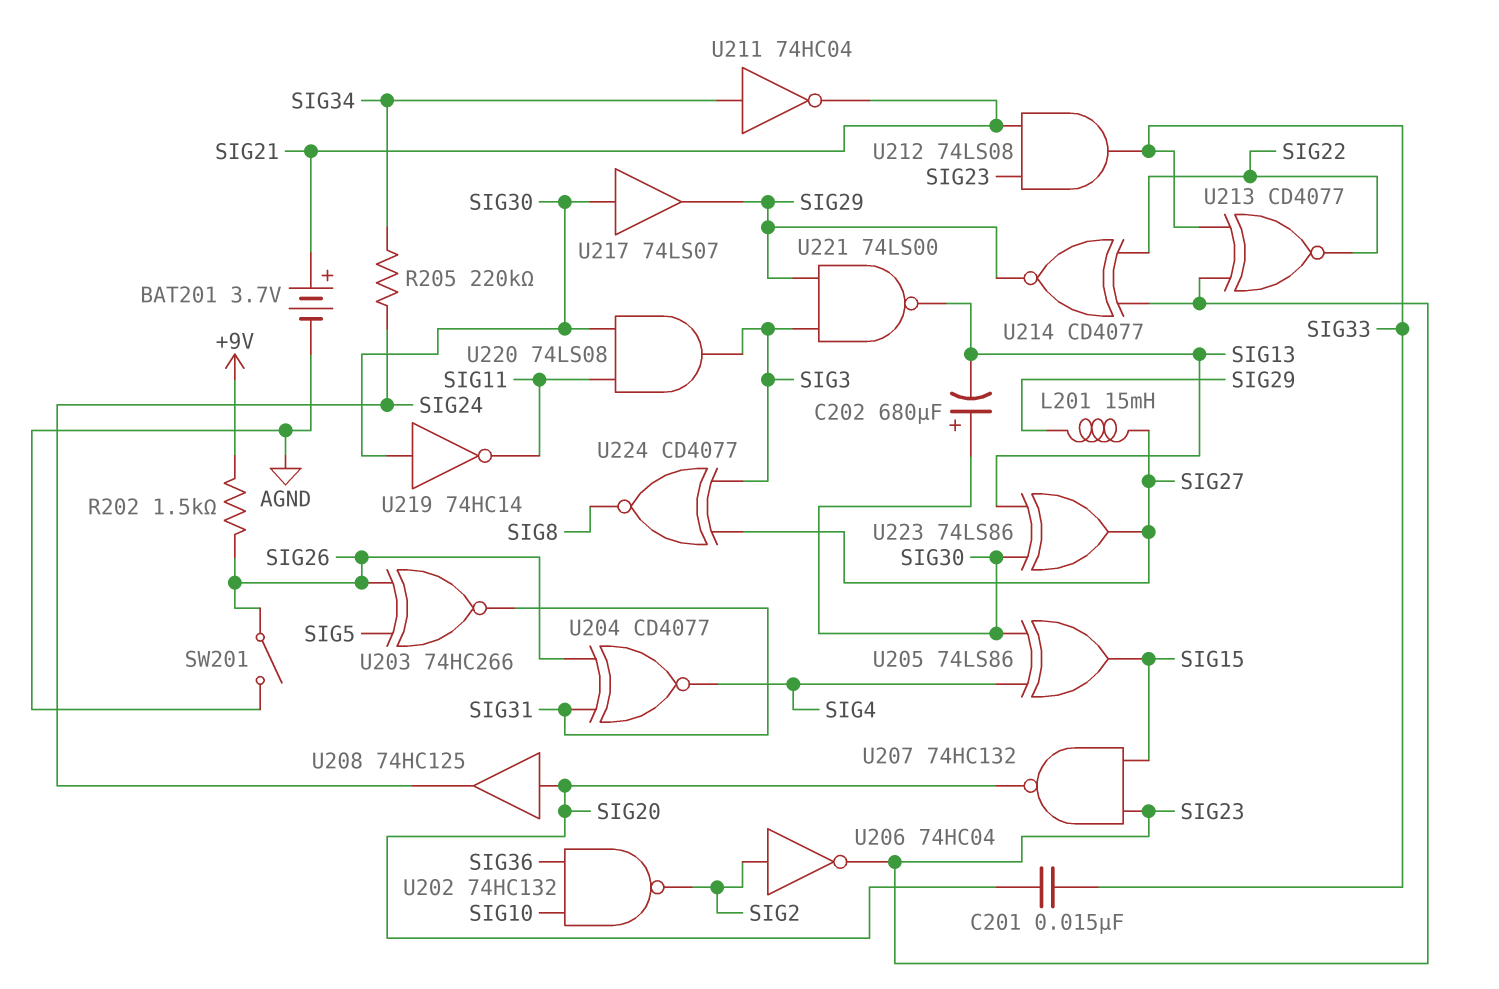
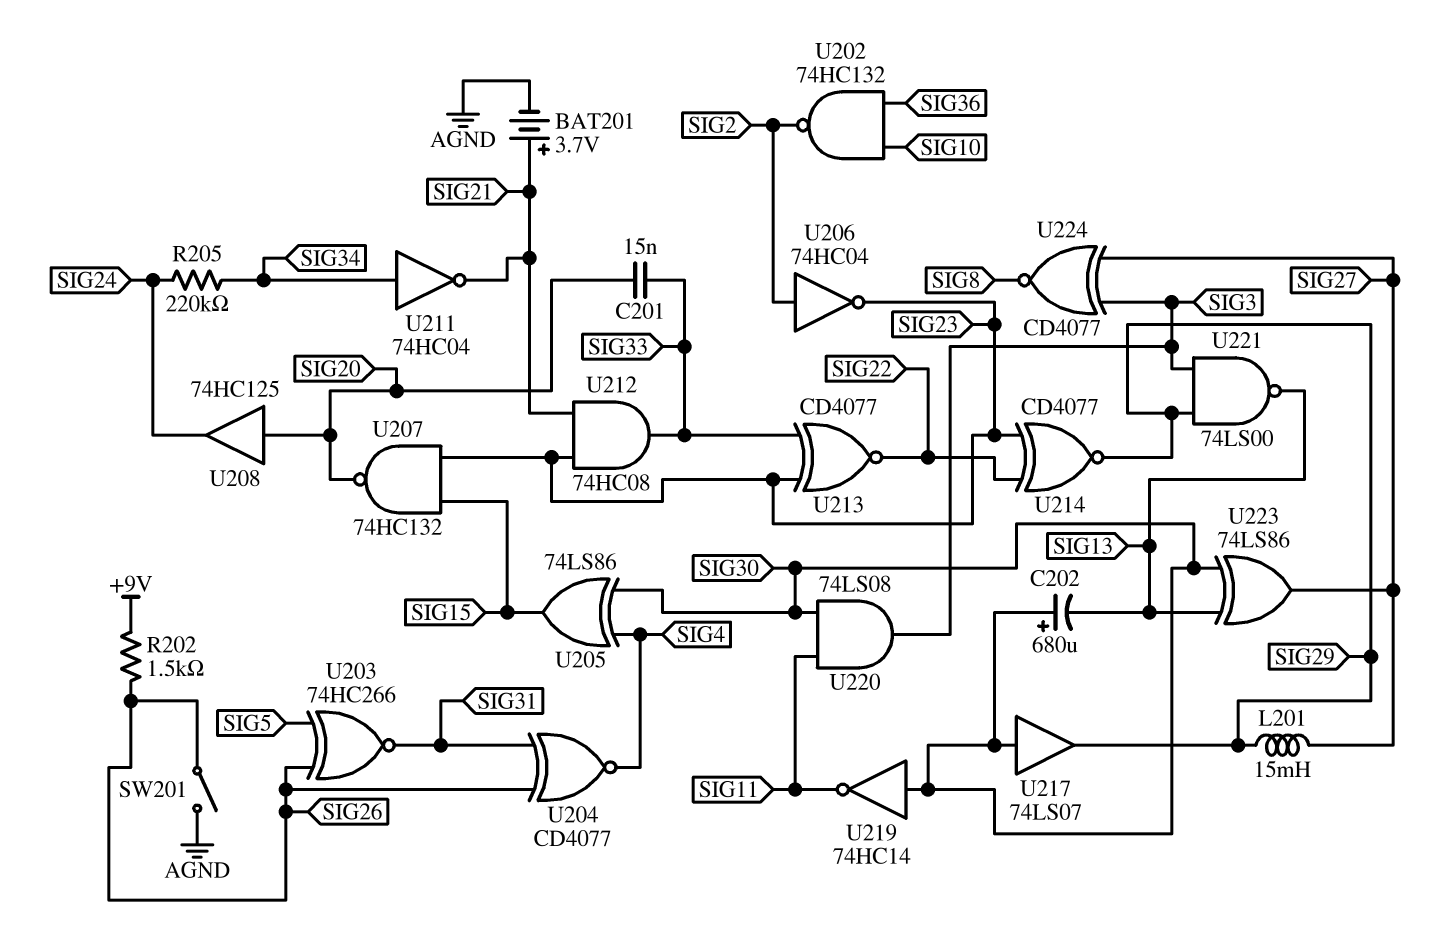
U212: AND 74LS08 (in SIG21, in SIG23, out SIG33) -> AND 74HC08 (in SIG21, in SIG23, out SIG33)

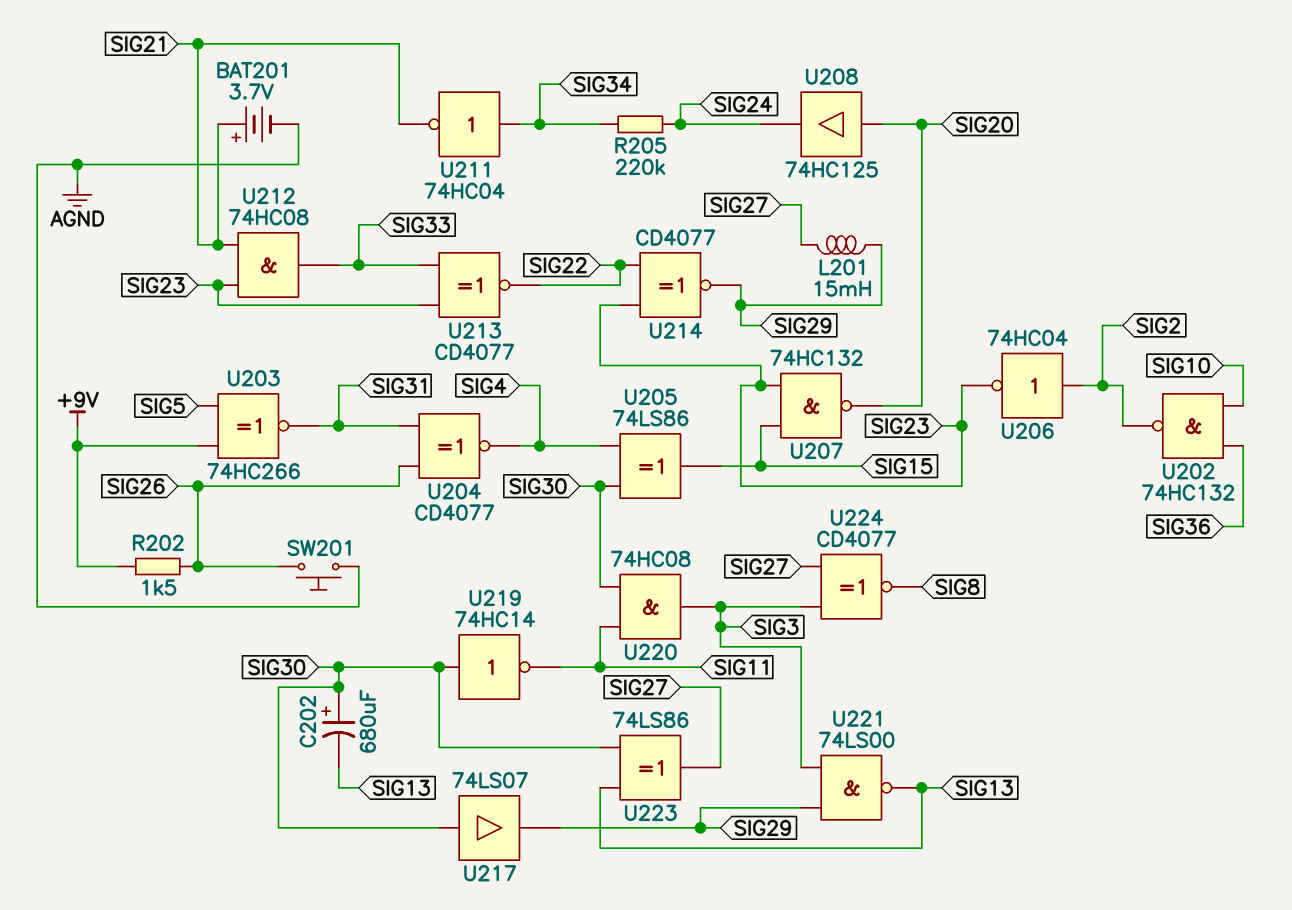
C201: 15nF (SIG20, SIG33) -> none
SW201: switch (AGND, SIG26) -> button (AGND, SIG26)
U203: XNOR 74HC266 (in SIG5, in SIG26, out SIG31) -> XNOR 74HC266 (in +9V, in SIG5, out SIG31)
U220: AND 74LS08 (in SIG11, in SIG30, out SIG3) -> AND 74HC08 (in SIG11, in SIG30, out SIG3)

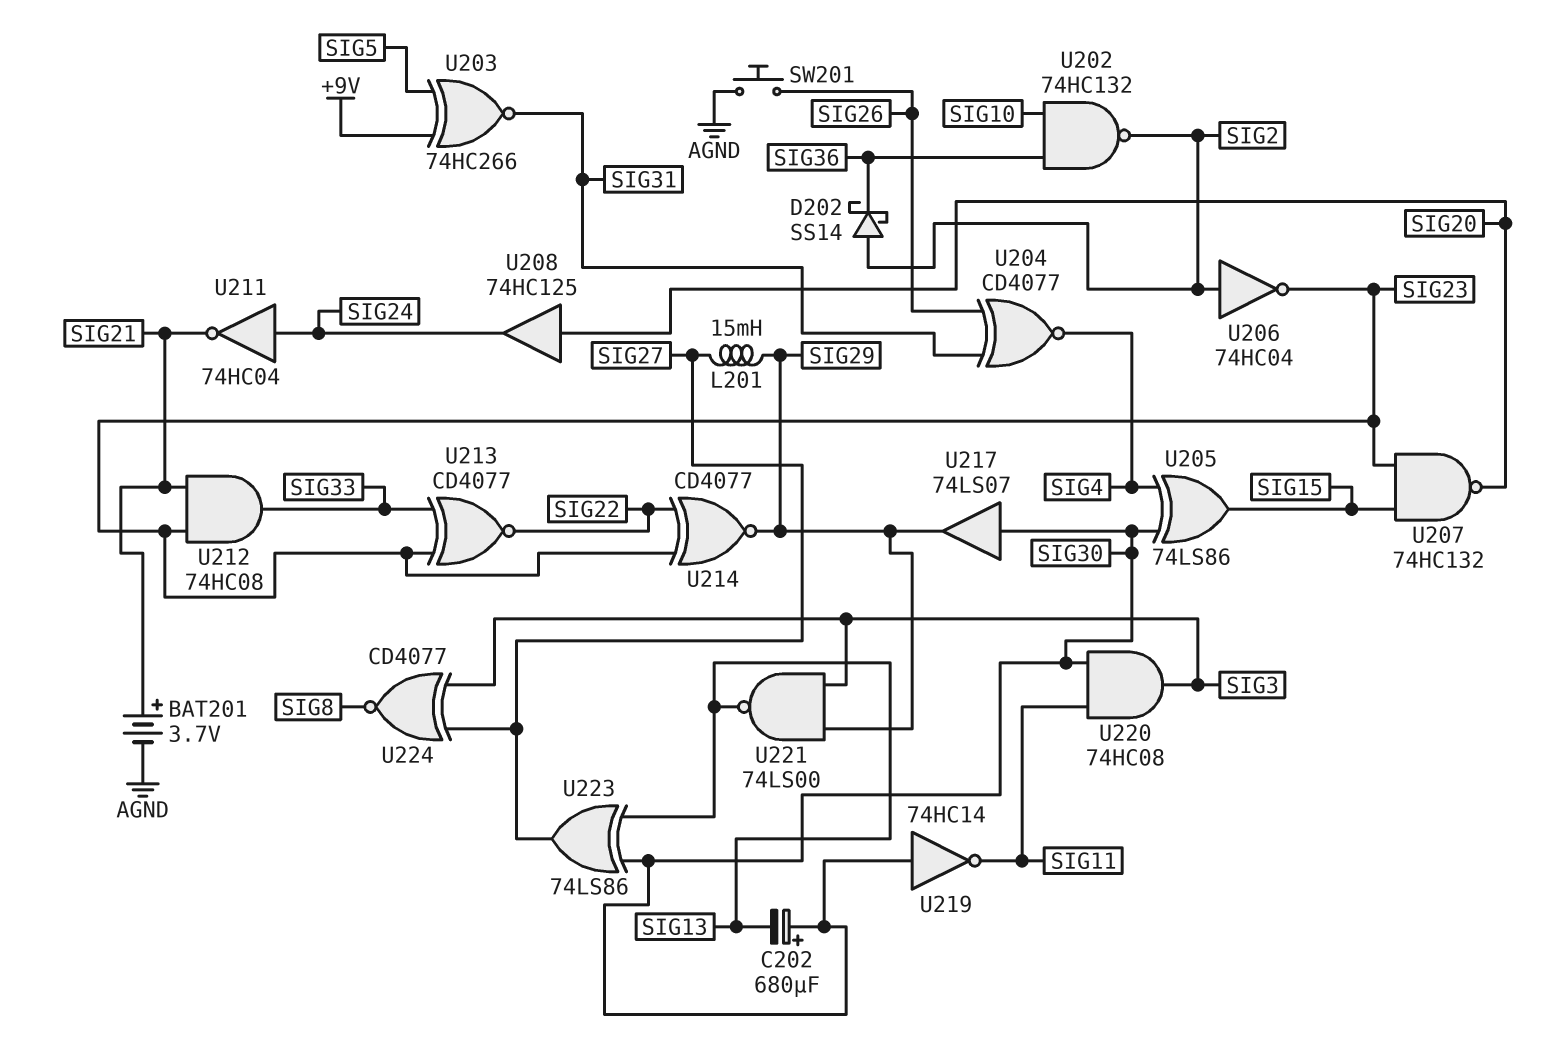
D202: none -> schottky SS14 (A SIG2, K SIG36)
R202: 1.5k (+9V, SIG26) -> none
R205: 220k (SIG24, SIG34) -> none
U211: NOT 74HC04 (in SIG34, out SIG21) -> NOT 74HC04 (in SIG24, out SIG21)

